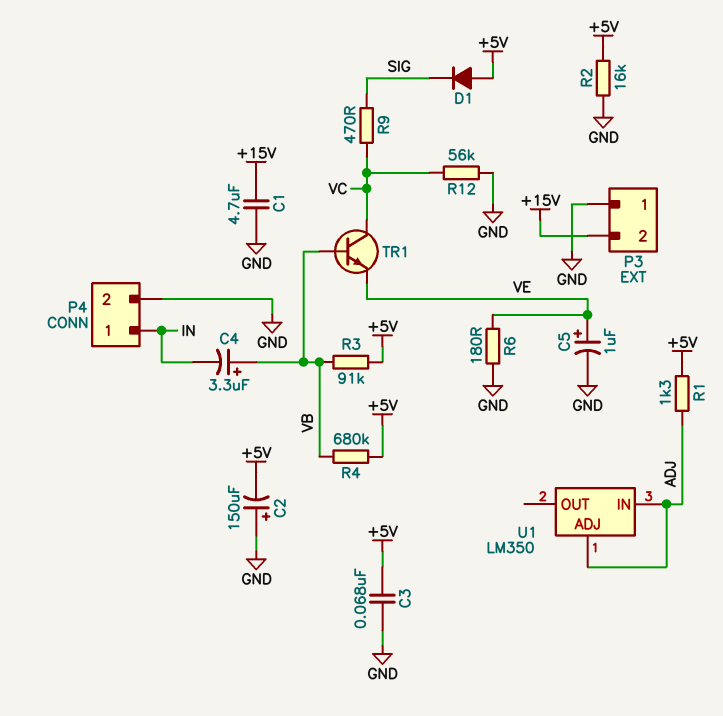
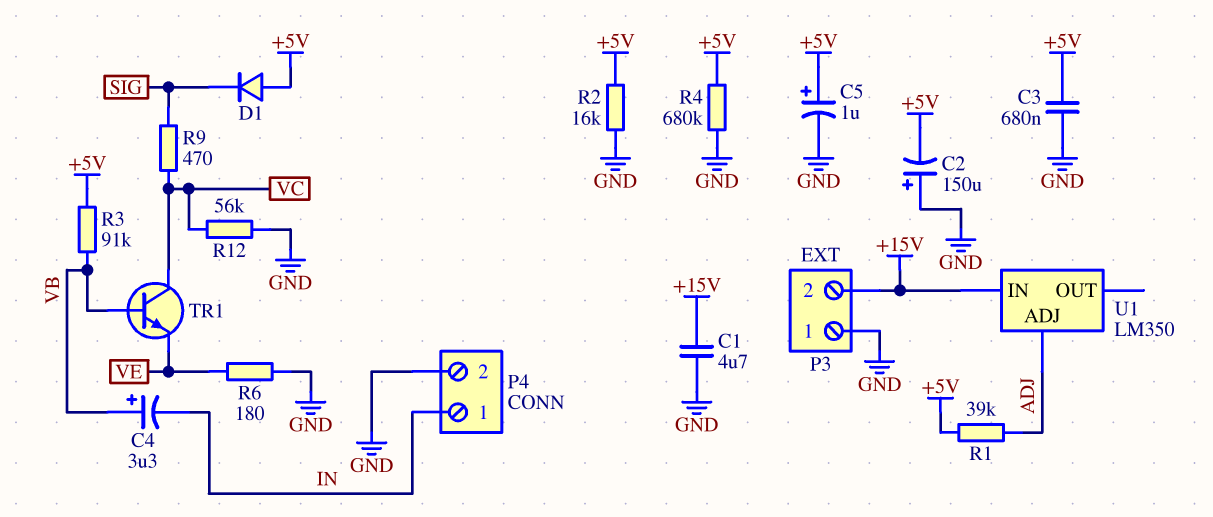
C3: 68nF (+5V, GND) -> 680nF (+5V, GND)
C5: 1uF (plus VE, minus GND) -> 1uF (plus +5V, minus GND)
R1: 1.3k (+5V, ADJ) -> 39k (+5V, ADJ)
R4: 680k (+5V, VB) -> 680k (+5V, GND)
U1 pin IN: ADJ -> +15V

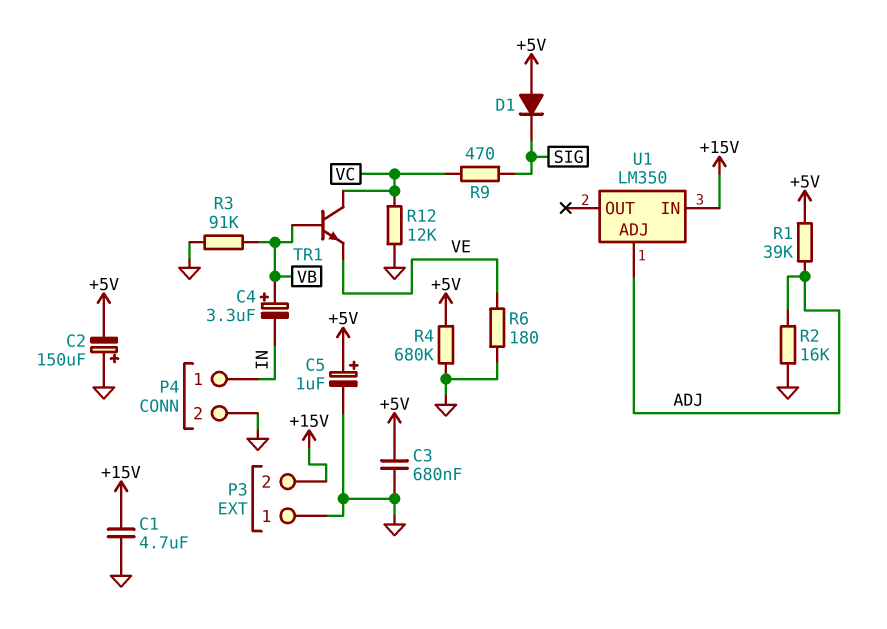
R2: 16k (+5V, GND) -> 16k (ADJ, GND)
R3: 91k (+5V, VB) -> 91k (GND, VB)
R12: 56k (GND, VC) -> 12k (GND, VC)

